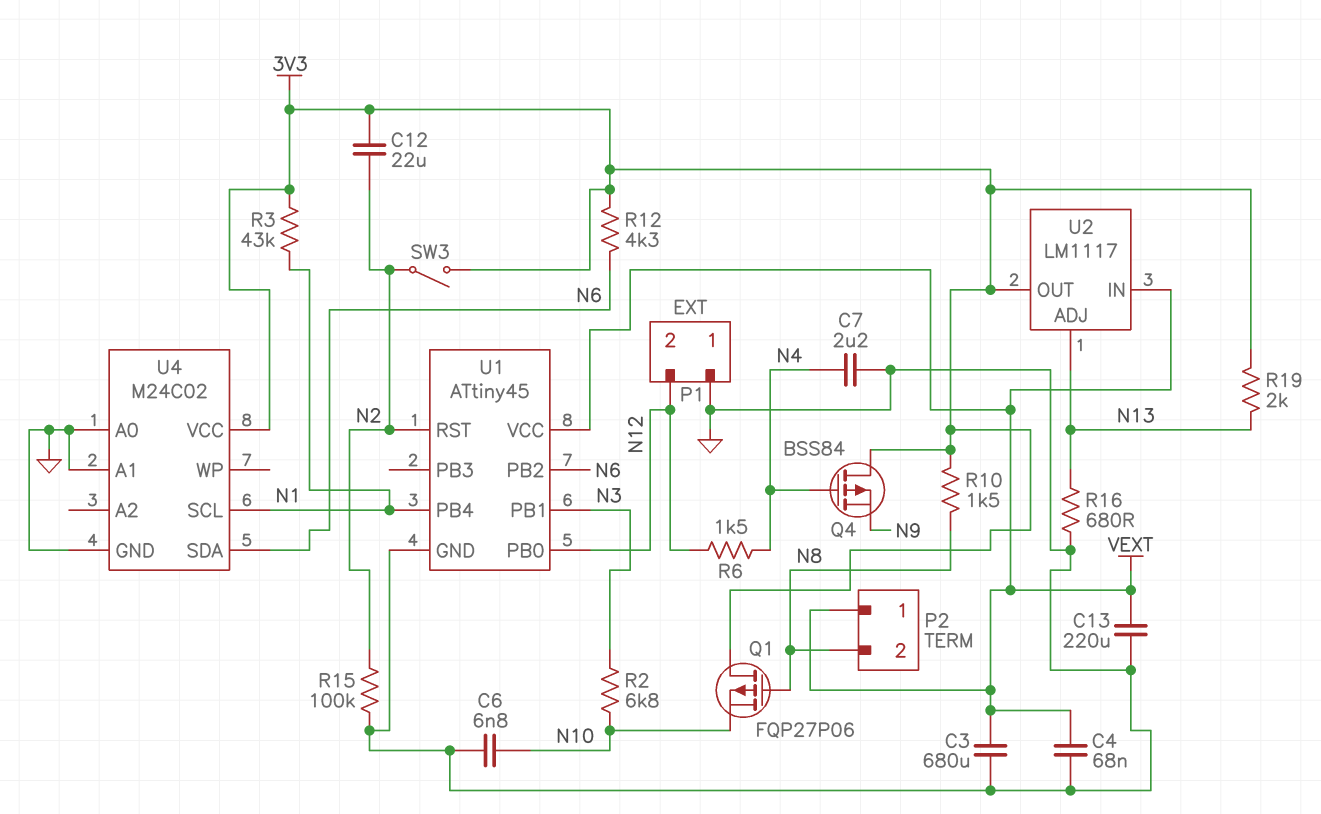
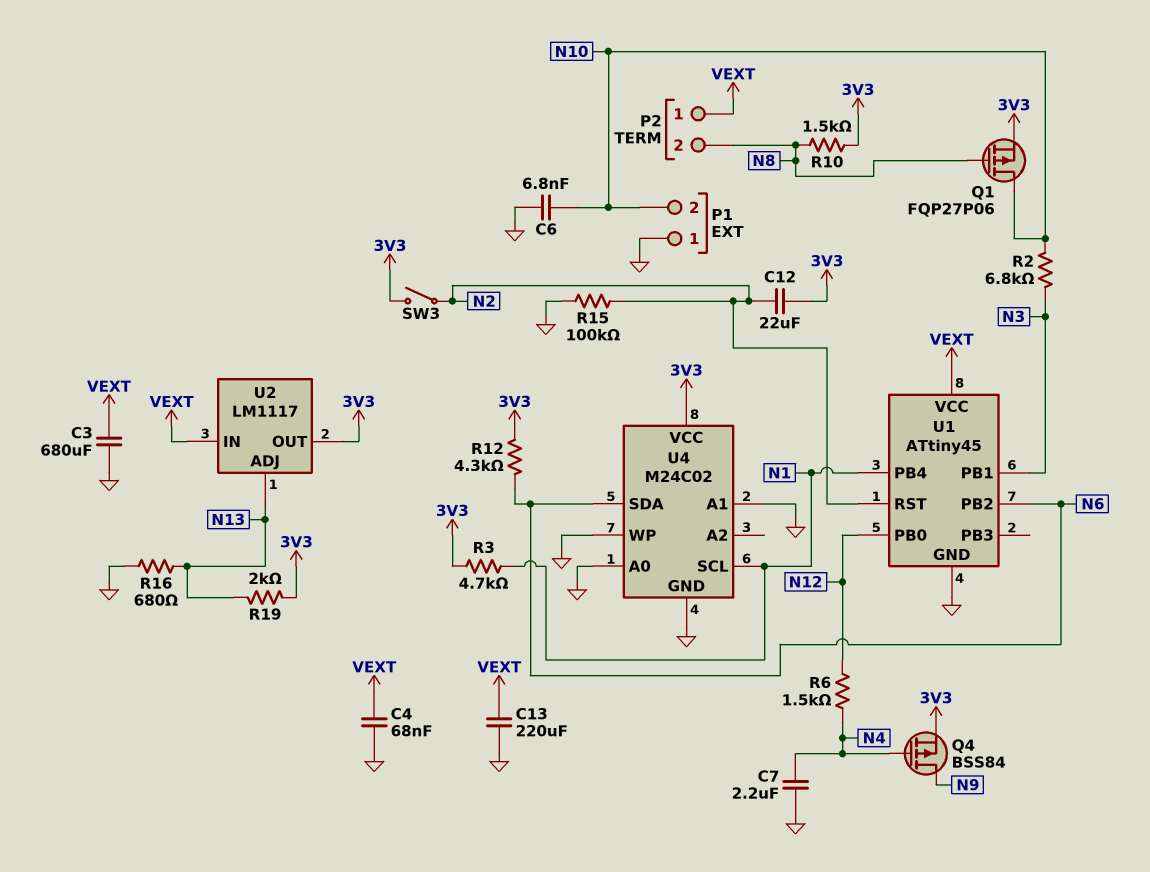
P1 pin 2: N12 -> N10
Q1: PMOS FQP27P06 (G N8, D 3V3, S N10) -> PMOS FQP27P06 (G N8, D N10, S 3V3)
Q4: PMOS BSS84 (G N4, D 3V3, S N9) -> PMOS BSS84 (G N4, D N9, S 3V3)
R3: 43k (3V3, N1) -> 4.7k (3V3, N1)
U4 pin WP: none -> GND

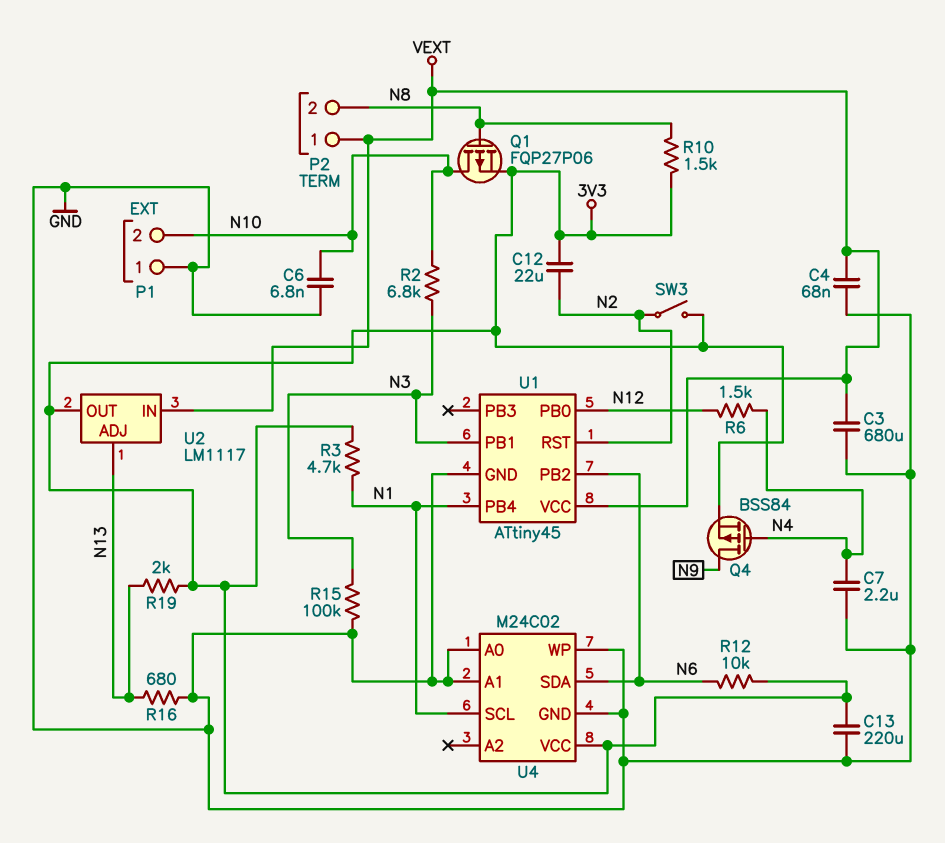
C13: 220uF (GND, VEXT) -> 220uF (3V3, GND)
R12: 4.3k (3V3, N6) -> 10k (3V3, N6)
R15: 100k (GND, N2) -> 100k (GND, N3)

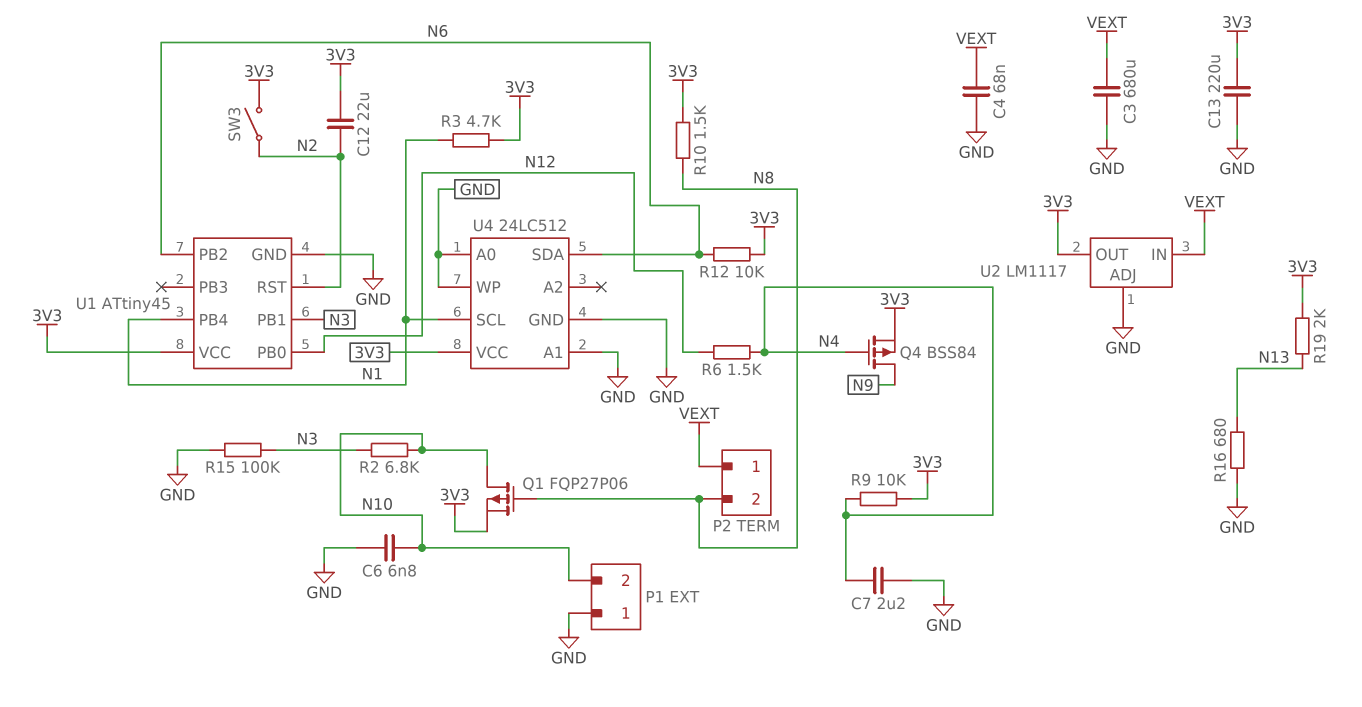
R9: none -> 10k (3V3, N4)
U1 pin VCC: VEXT -> 3V3
U2 pin ADJ: N13 -> GND
U4: M24C02 -> 24LC512

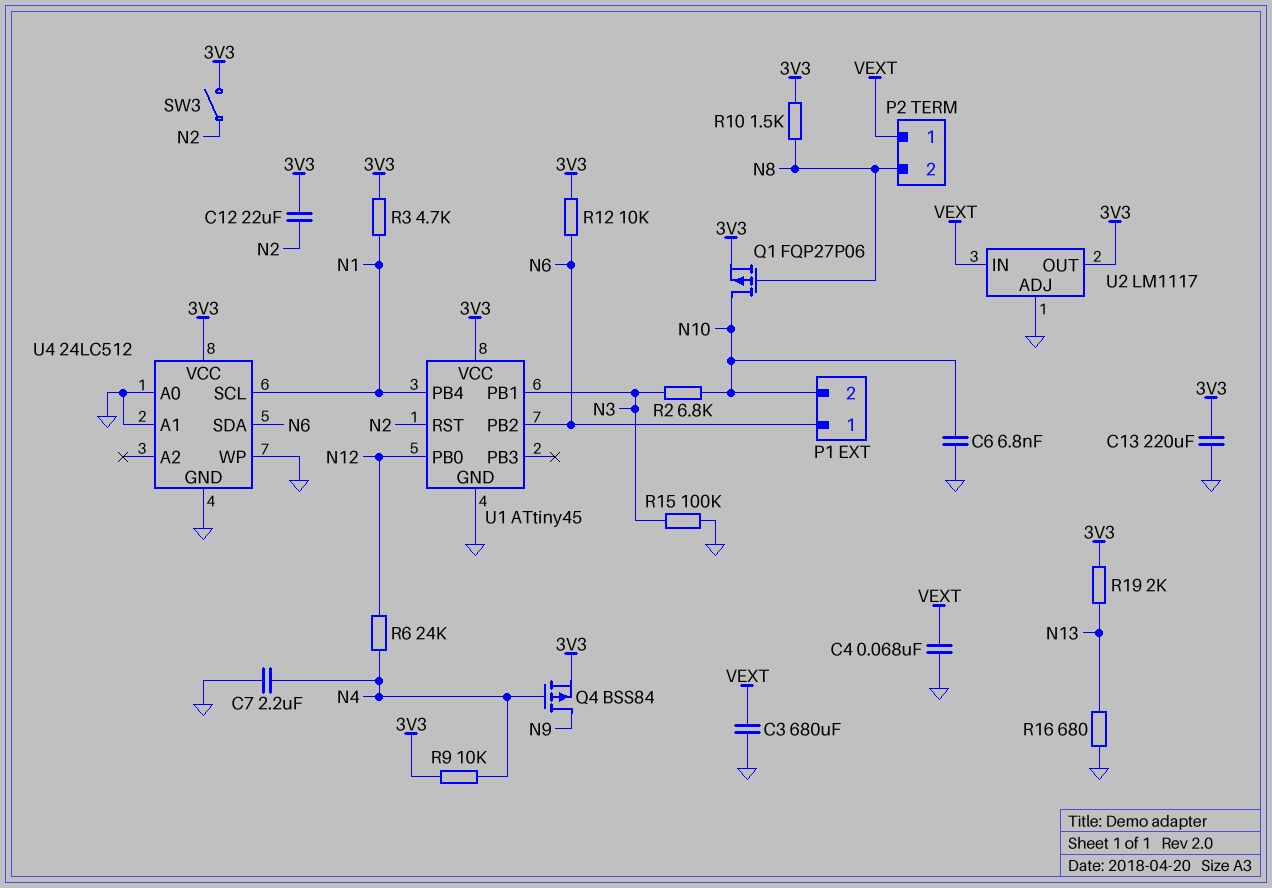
P1 pin 1: GND -> N6
R6: 1.5k (N4, N12) -> 24k (N4, N12)

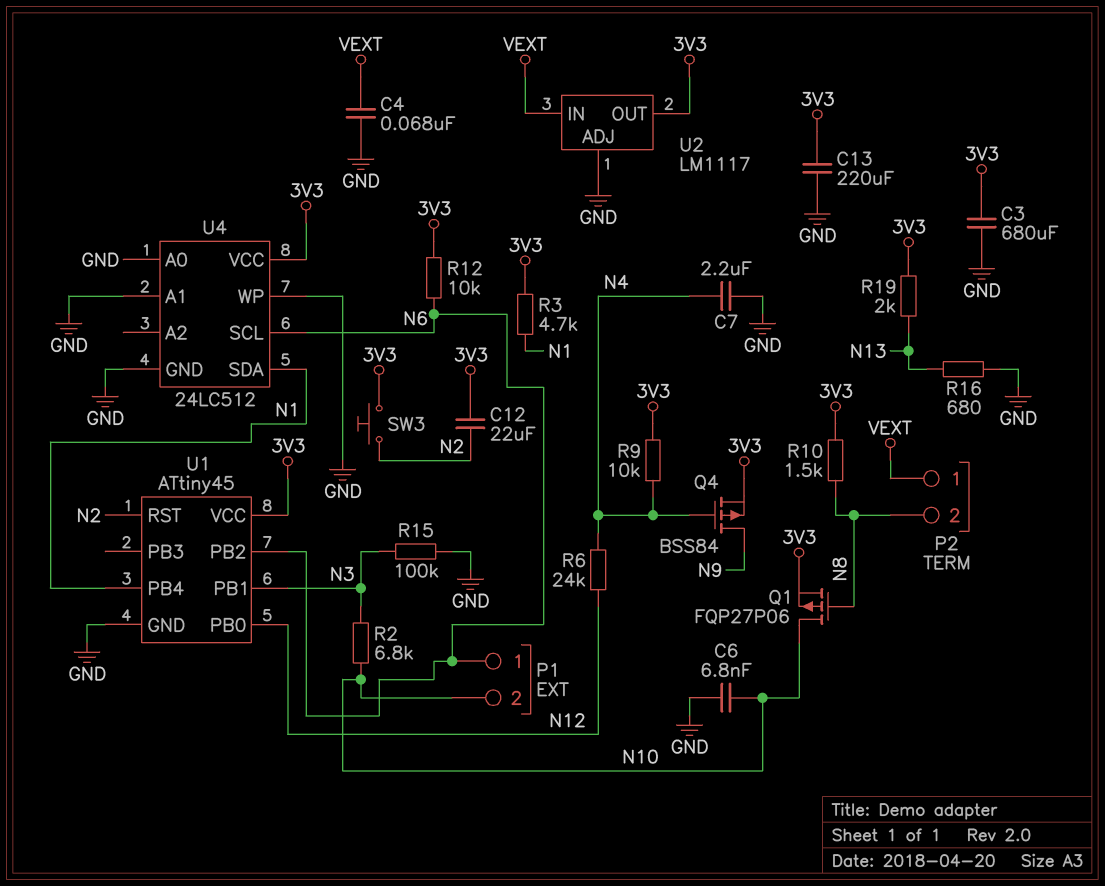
C3: 680uF (GND, VEXT) -> 680uF (3V3, GND)
SW3: switch (3V3, N2) -> button (3V3, N2)
U4 pin SCL: N1 -> N6
U4 pin SDA: N6 -> N1

